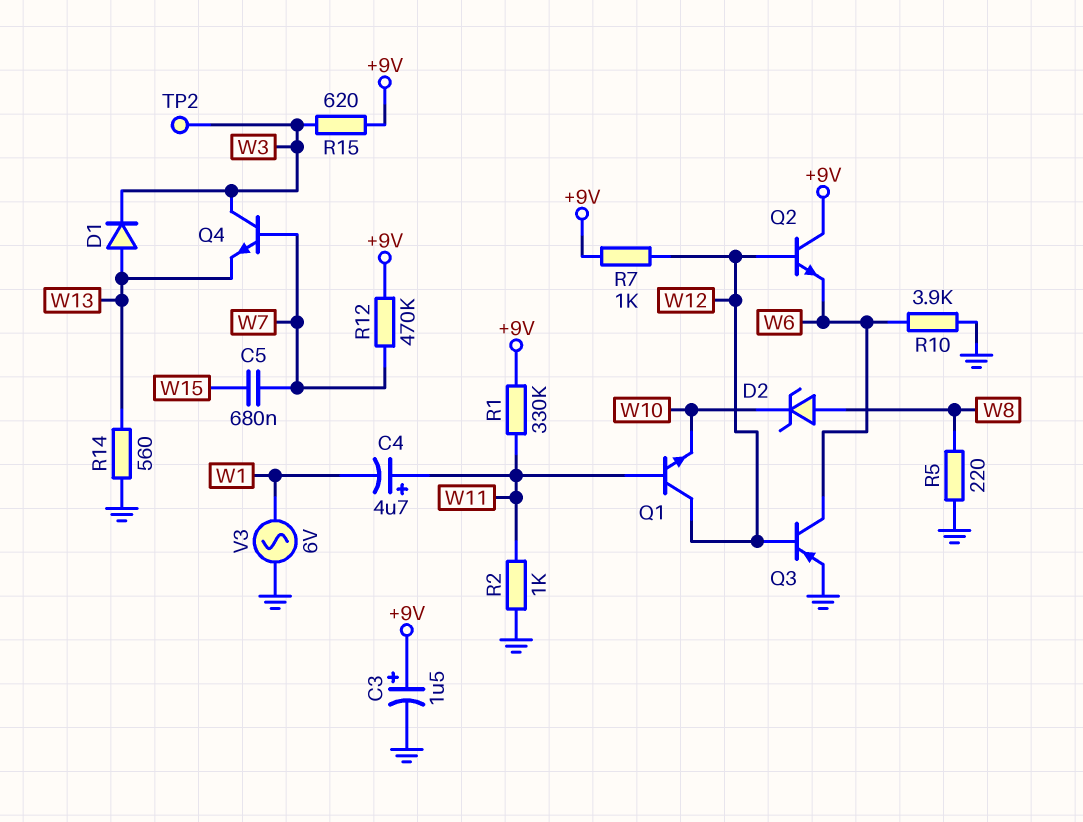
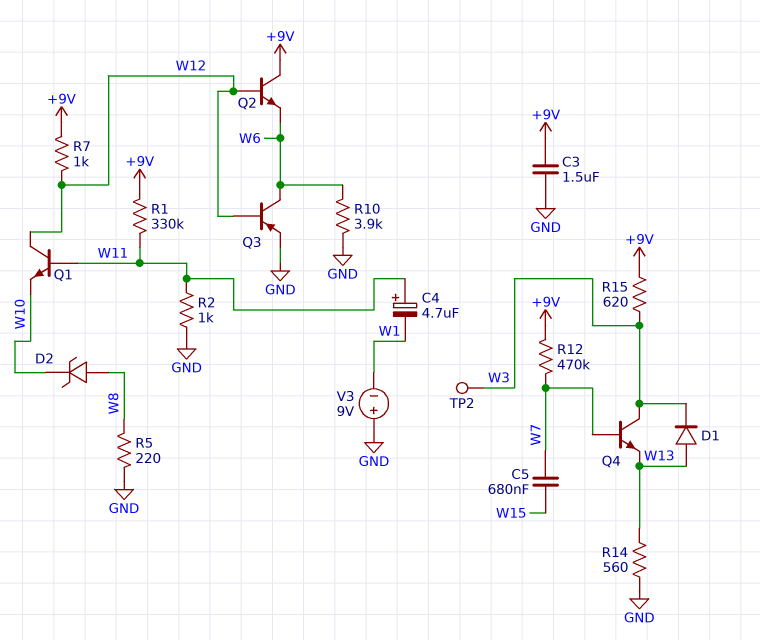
C3: 1.5uF (plus +9V, minus GND) -> 1.5uF (+9V, GND)
V3: AC 6V (GND, W1) -> 9V (plus GND, minus W1)

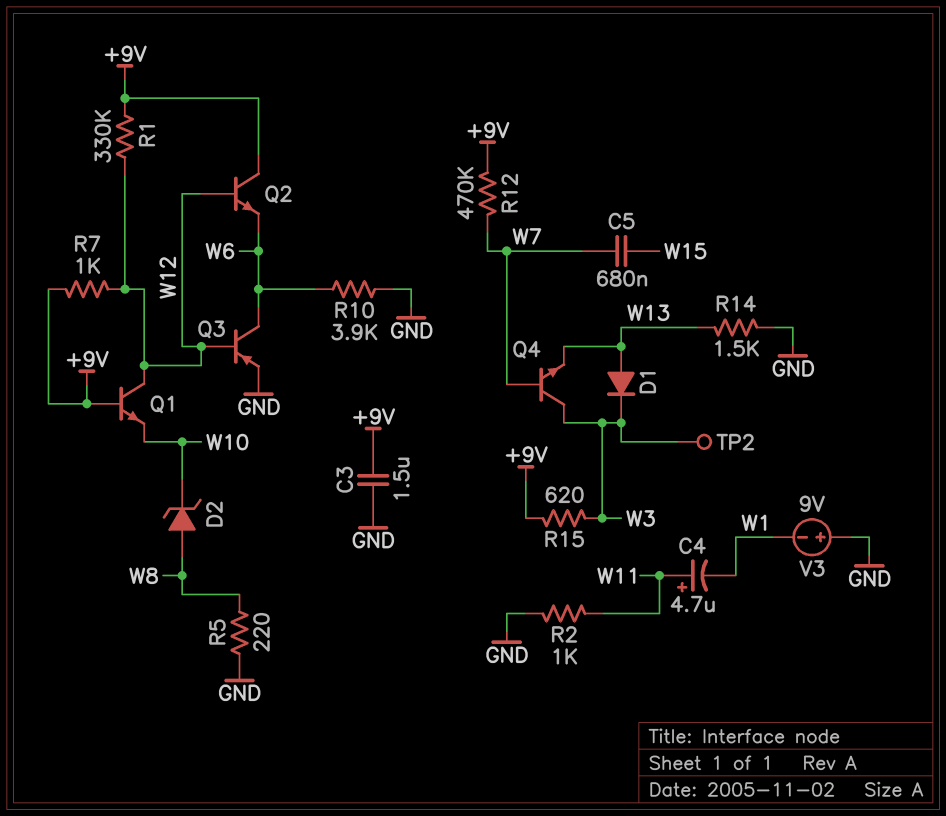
Q1: NPN (B W11, C W12, E W10) -> NPN (B +9V, C W12, E W10)
R1: 330k (+9V, W11) -> 330k (+9V, W12)
R14: 560 (GND, W13) -> 1.5k (GND, W13)

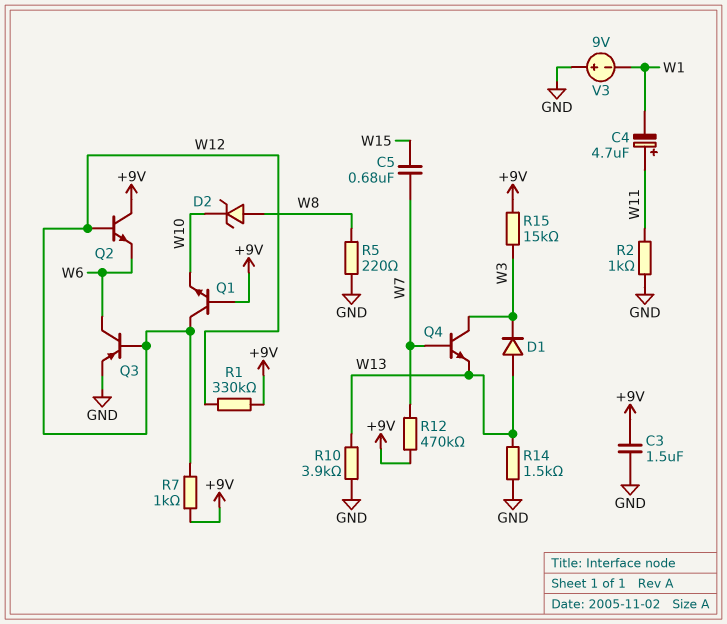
R10: 3.9k (GND, W6) -> 3.9k (GND, W13)
R15: 620 (+9V, W3) -> 15k (+9V, W3)
TP2: test point (W3) -> none

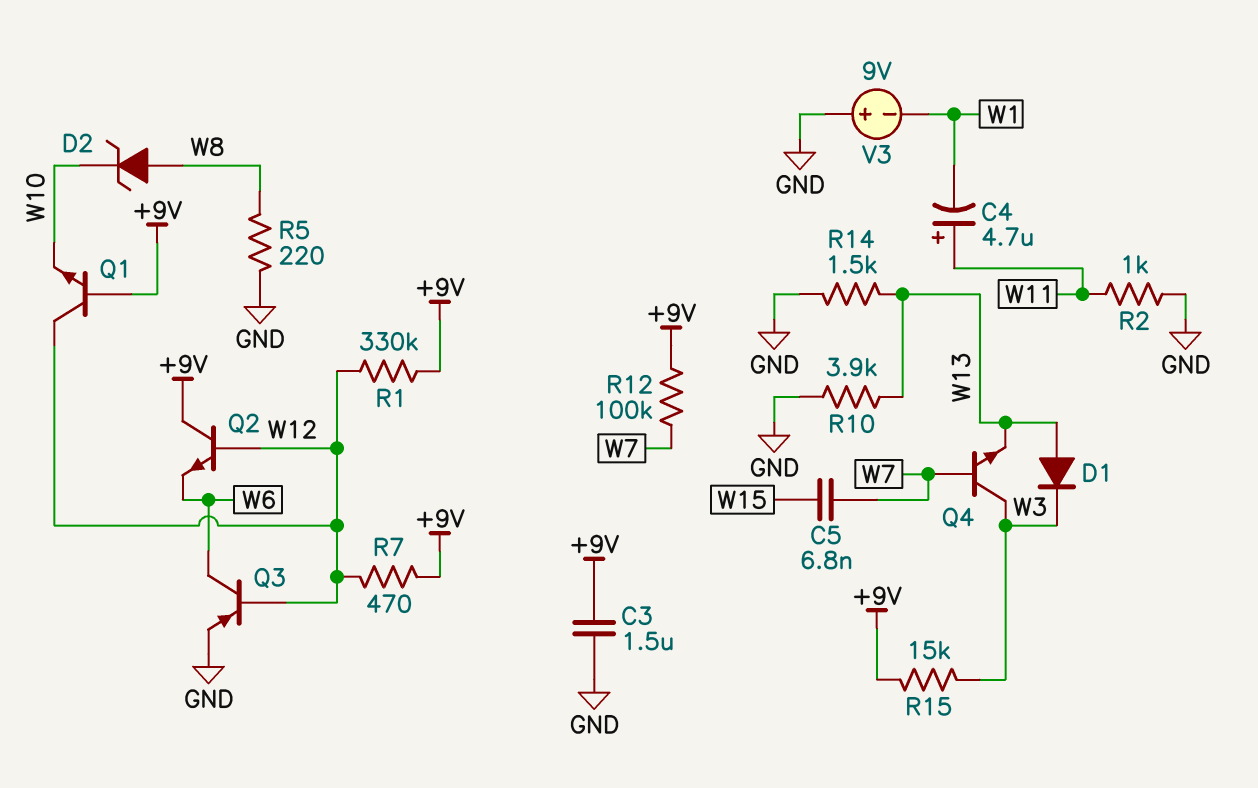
C5: 680nF (W7, W15) -> 6.8nF (W7, W15)
R7: 1k (+9V, W12) -> 470 (+9V, W12)
R12: 470k (+9V, W7) -> 100k (+9V, W7)

